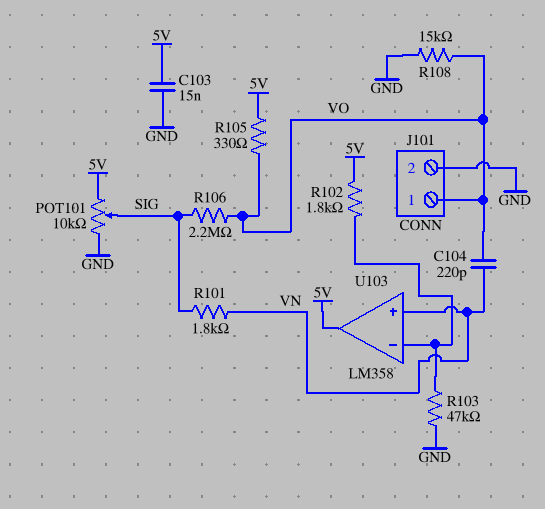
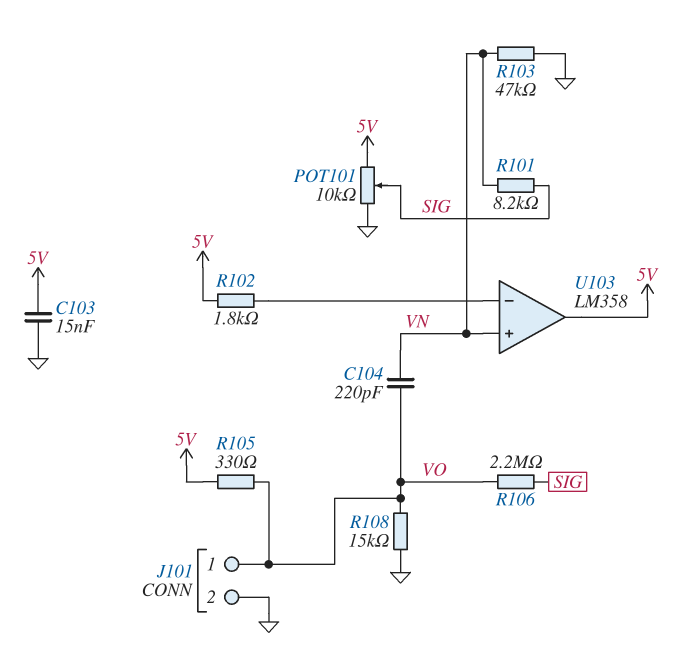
R101: 1.8k (SIG, VN) -> 8.2k (SIG, VN)
R103: 47k (GND, U103/in-) -> 47k (GND, VN)

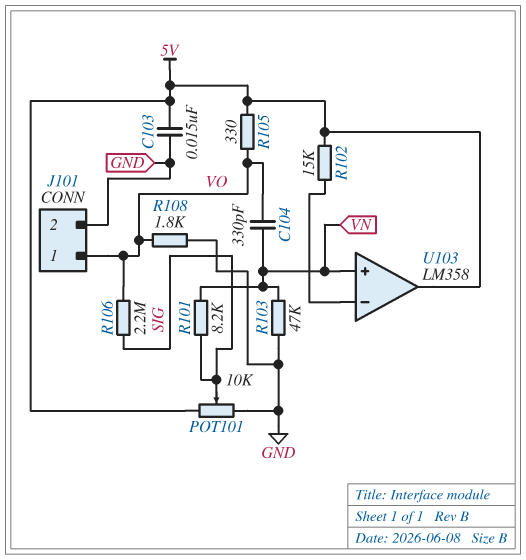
C104: 220pF (VN, VO) -> 330pF (VN, VO)
R102: 1.8k (5V, U103/in-) -> 15k (5V, U103/in-)
R108: 15k (GND, VO) -> 1.8k (GND, VO)

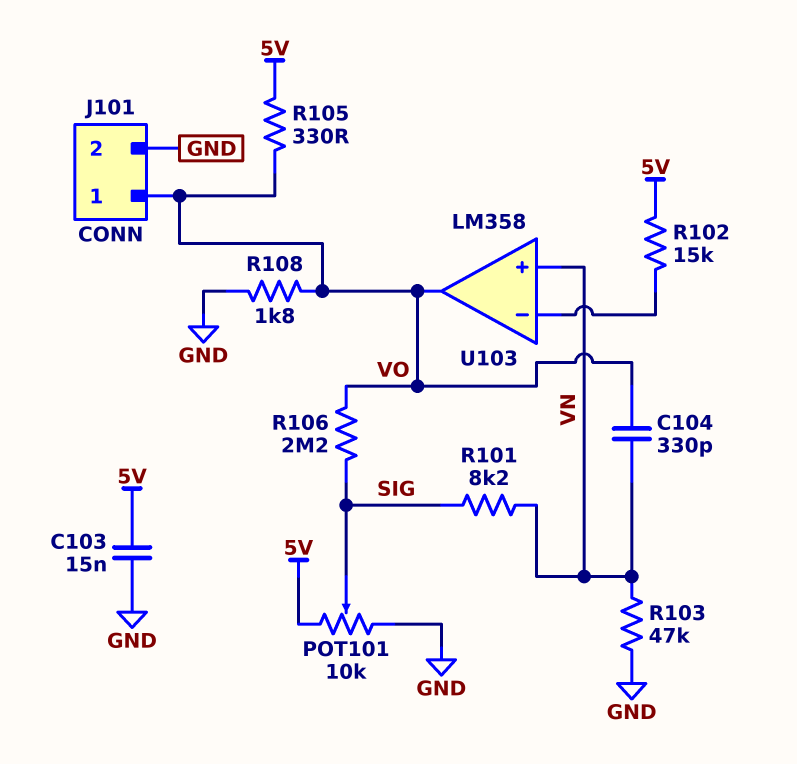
U103 pin out: 5V -> VO

